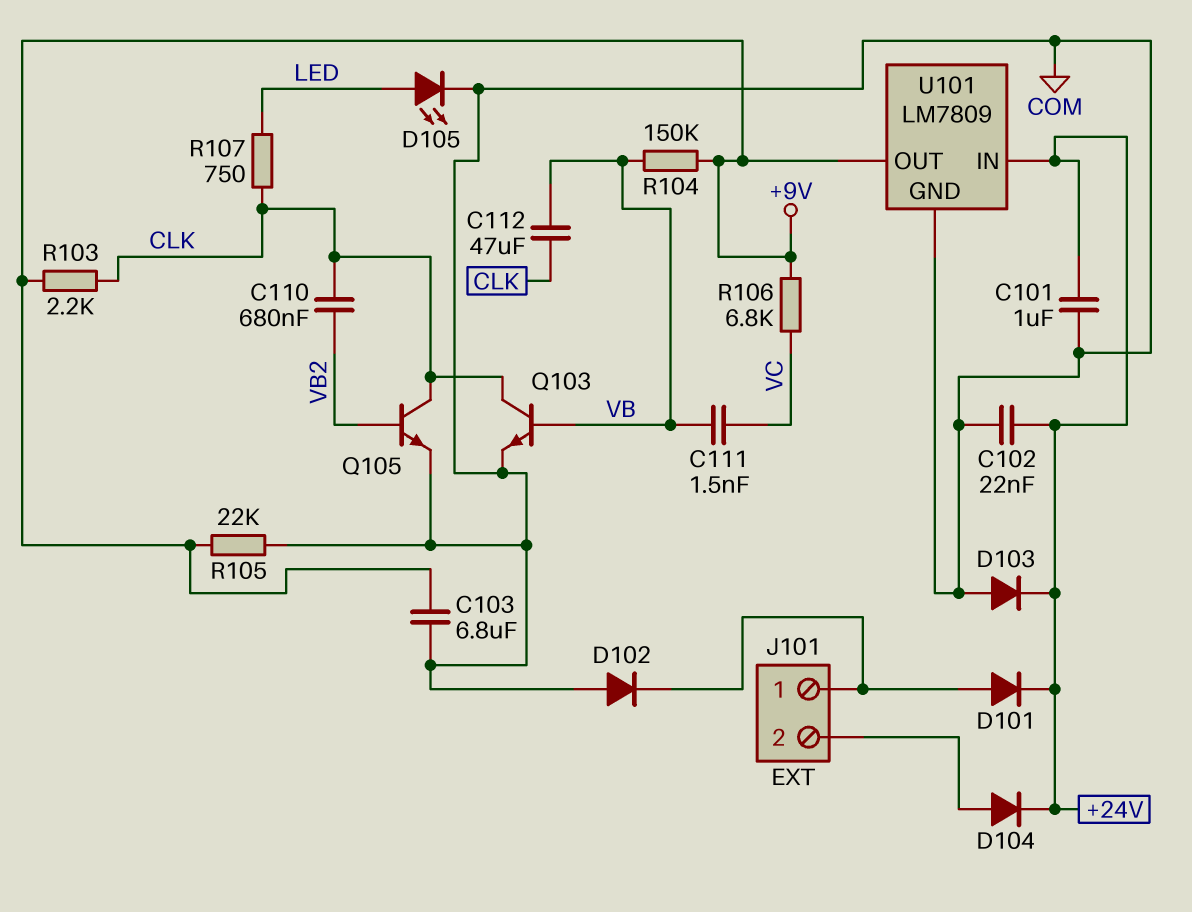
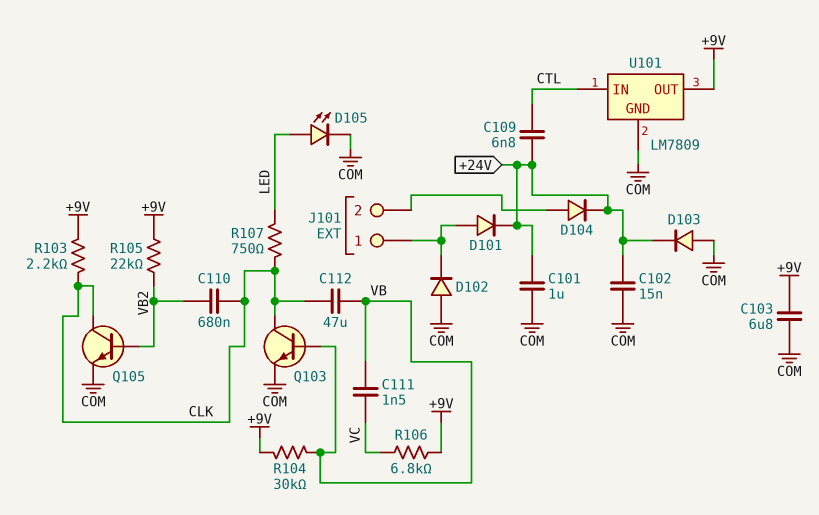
C102: 22nF (+24V, COM) -> 15nF (+24V, COM)
C109: none -> 6.8nF (+24V, CTL)
R104: 150k (+9V, VB) -> 30k (+9V, VB)
R105: 22k (+9V, COM) -> 22k (+9V, VB2)
U101 pin IN: +24V -> CTL

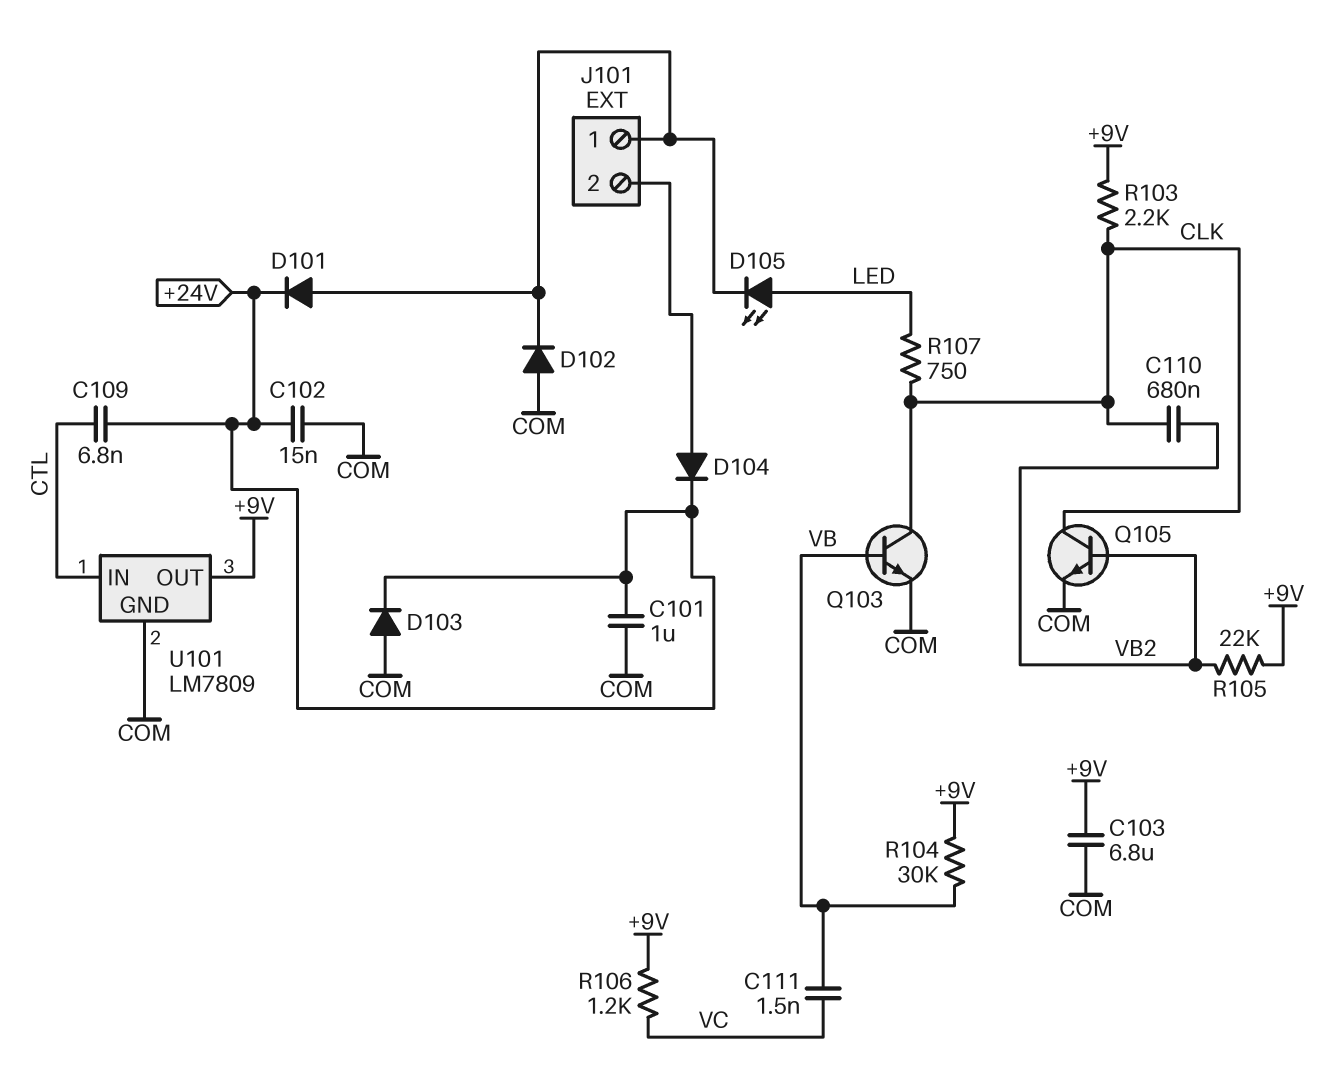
C112: 47uF (CLK, VB) -> none
D105: LED (A LED, K COM) -> LED (A LED, K J101/1)
R106: 6.8k (+9V, VC) -> 1.2k (+9V, VC)

